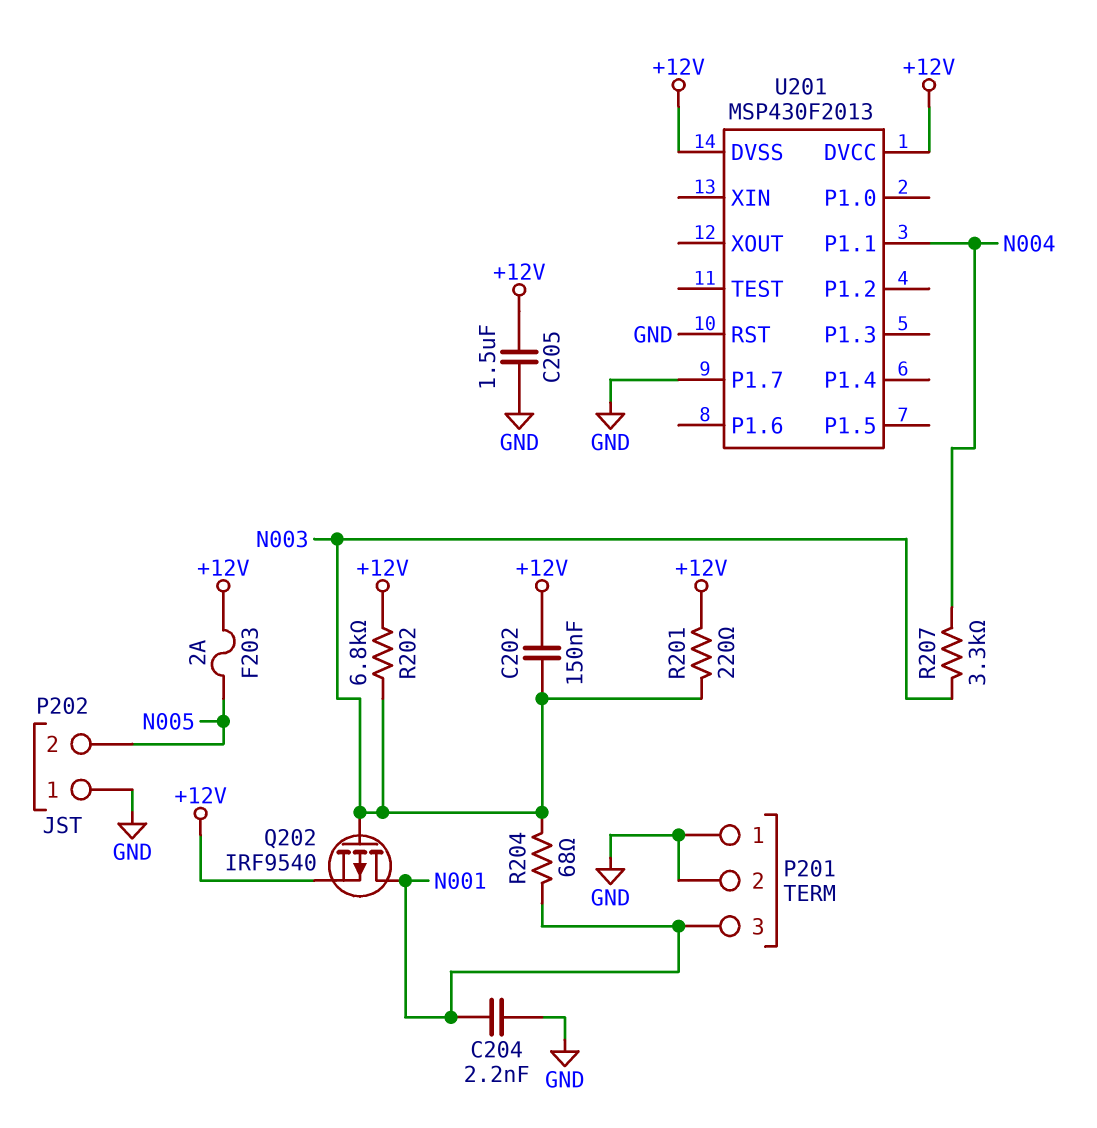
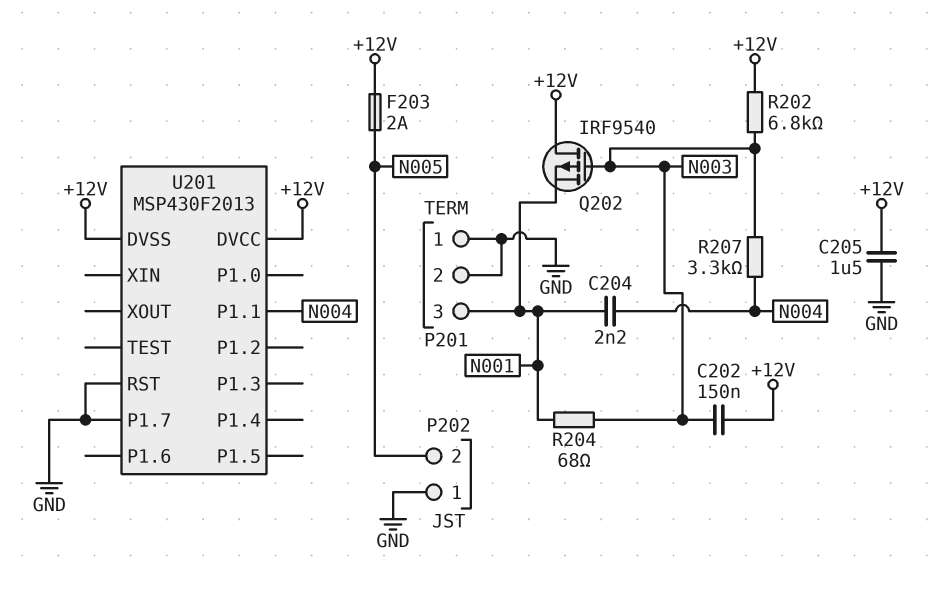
C204: 2.2nF (GND, N001) -> 2.2nF (N001, N004)
Q202: PMOS IRF9540 (G N003, D N001, S +12V) -> PMOS IRF9540 (G N003, D +12V, S N001)
R201: 220 (+12V, N003) -> none

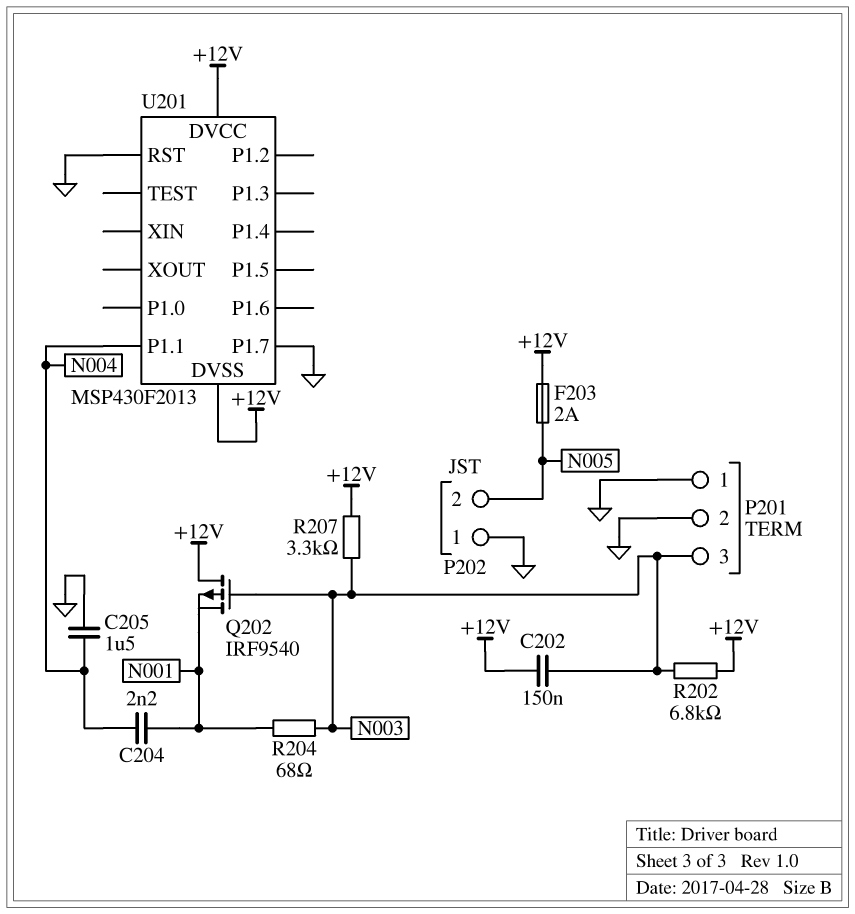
C205: 1.5uF (+12V, GND) -> 1.5uF (GND, N004)
P201 pin 3: N001 -> N003
R207: 3.3k (N003, N004) -> 3.3k (+12V, N003)

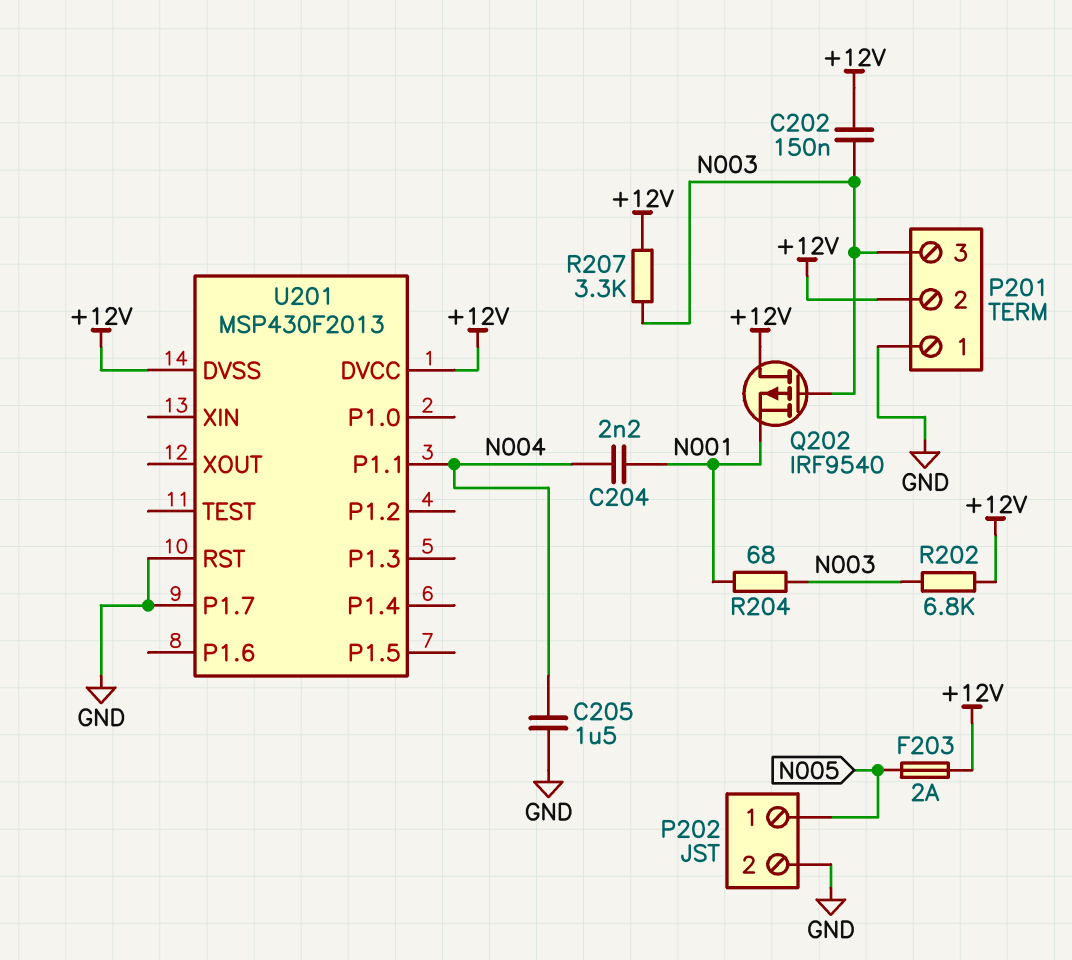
P201 pin 2: GND -> +12V
P202 pin 1: GND -> N005
P202 pin 2: N005 -> GND

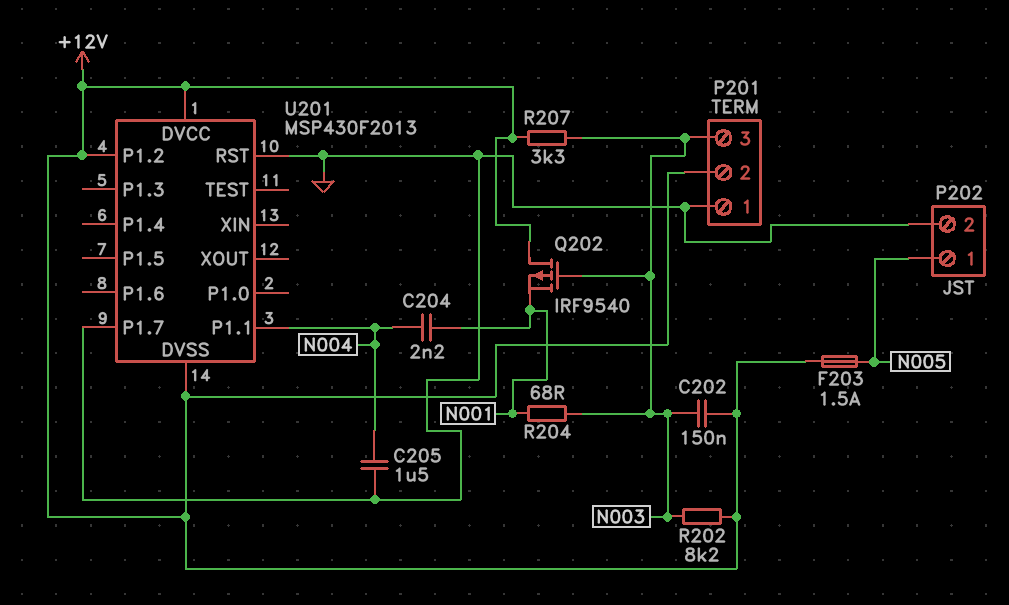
F203: 2A (+12V, N005) -> 1.5A (+12V, N005)
R202: 6.8k (+12V, N003) -> 8.2k (+12V, N003)
U201 pin P1.2: none -> +12V

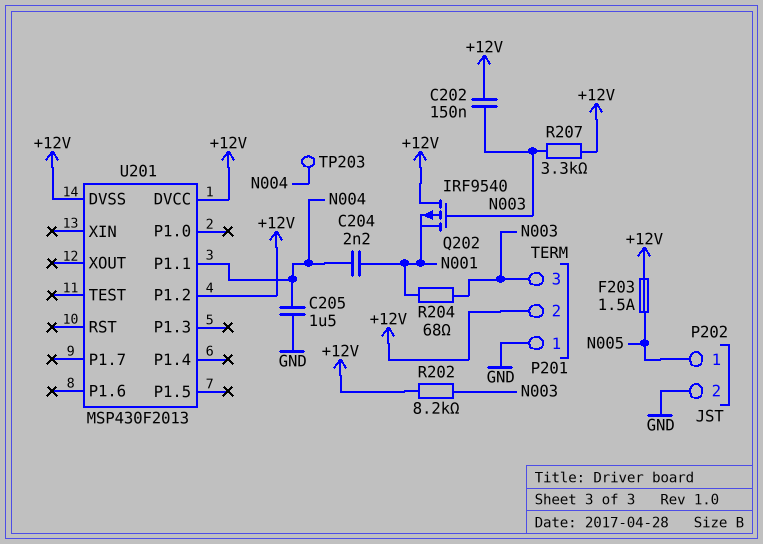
TP203: none -> test point (N004)
U201 pin P1.7: GND -> none
U201 pin RST: GND -> none

